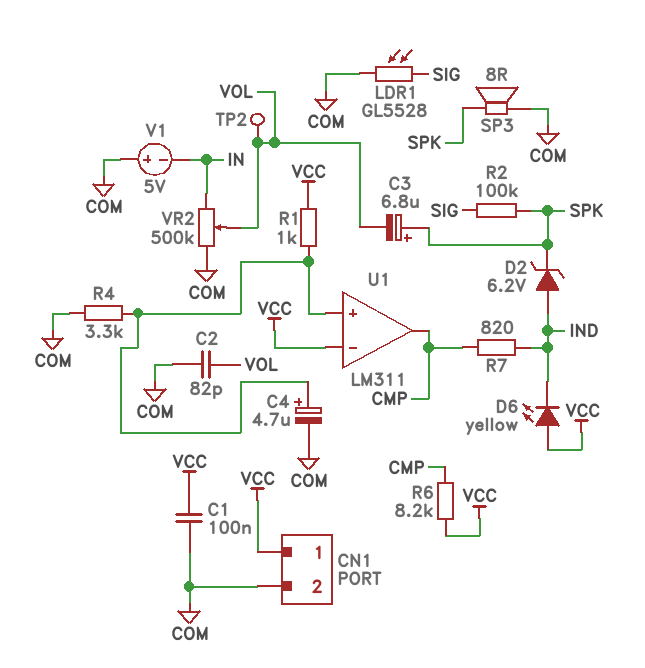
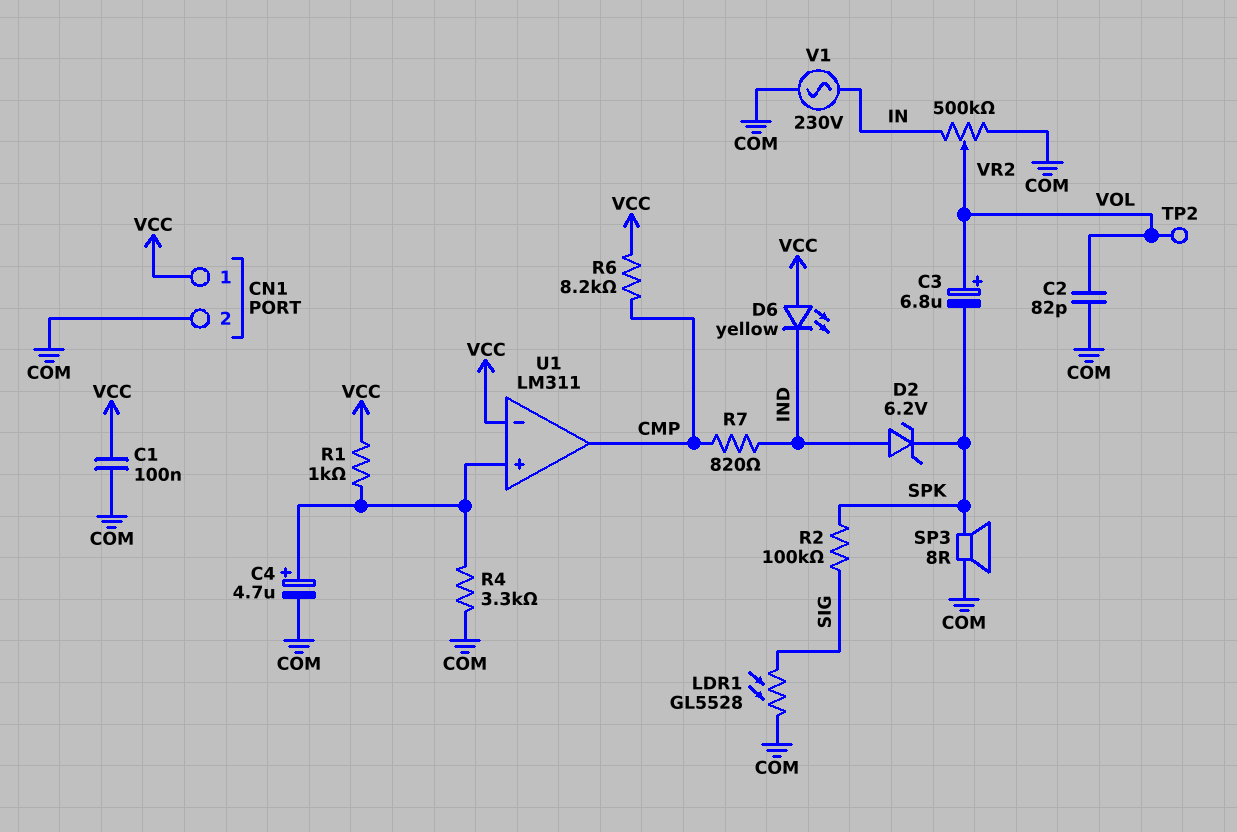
C3: 6.8uF (plus SPK, minus VOL) -> 6.8uF (plus VOL, minus SPK)
V1: 5V (plus COM, minus IN) -> AC 230V (COM, IN)

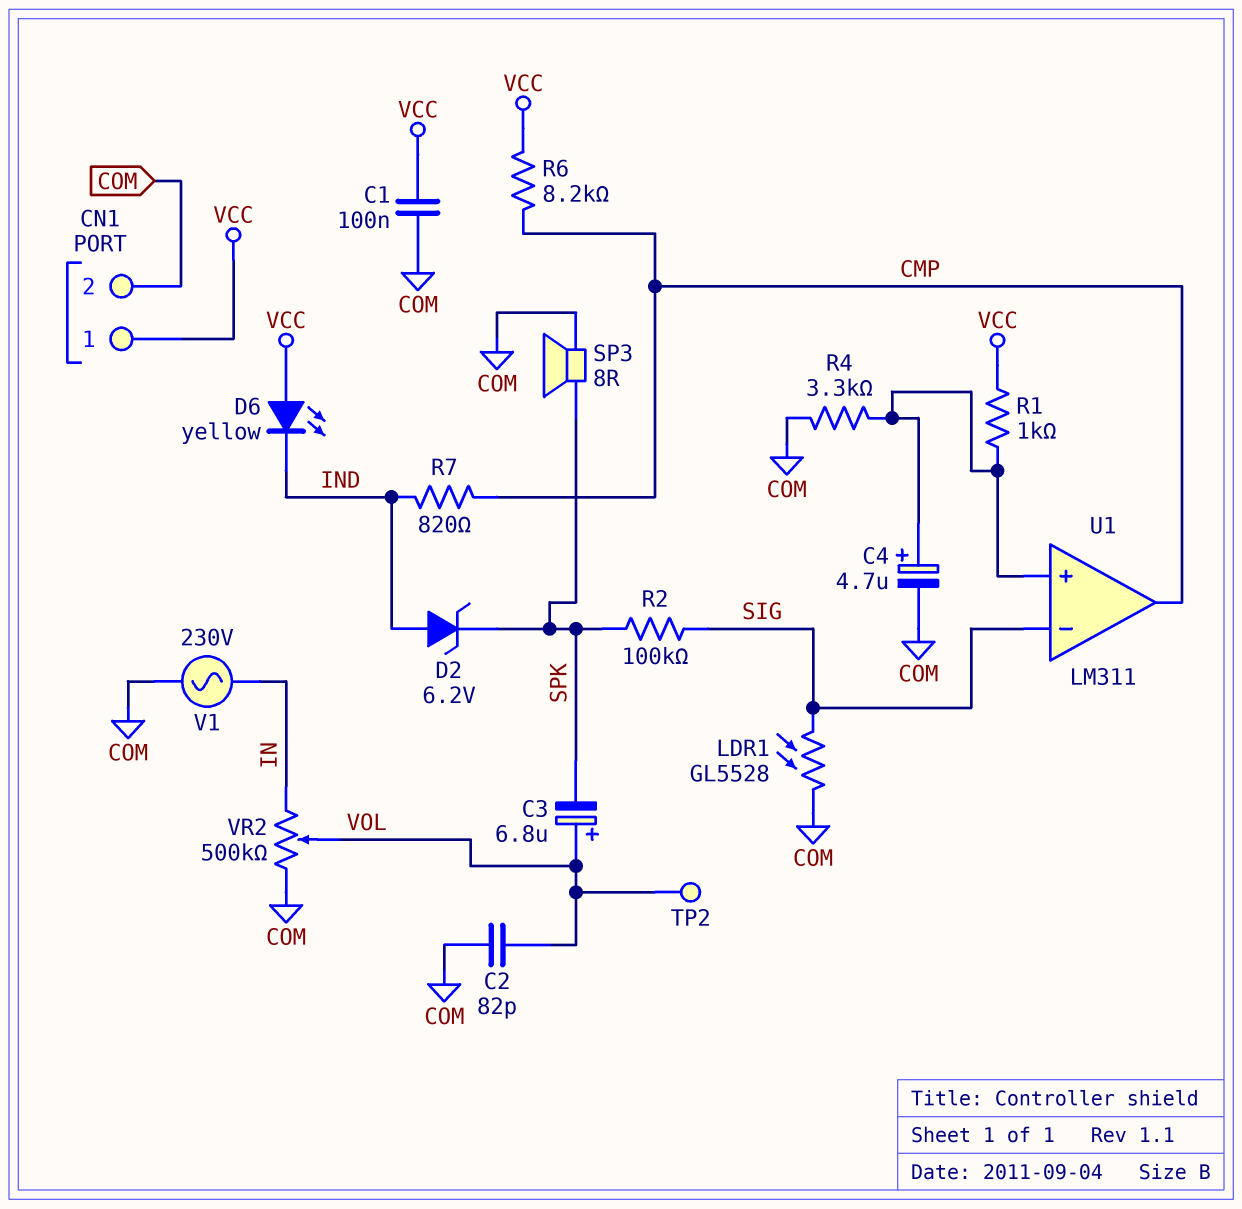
U1 pin in-: VCC -> SIG

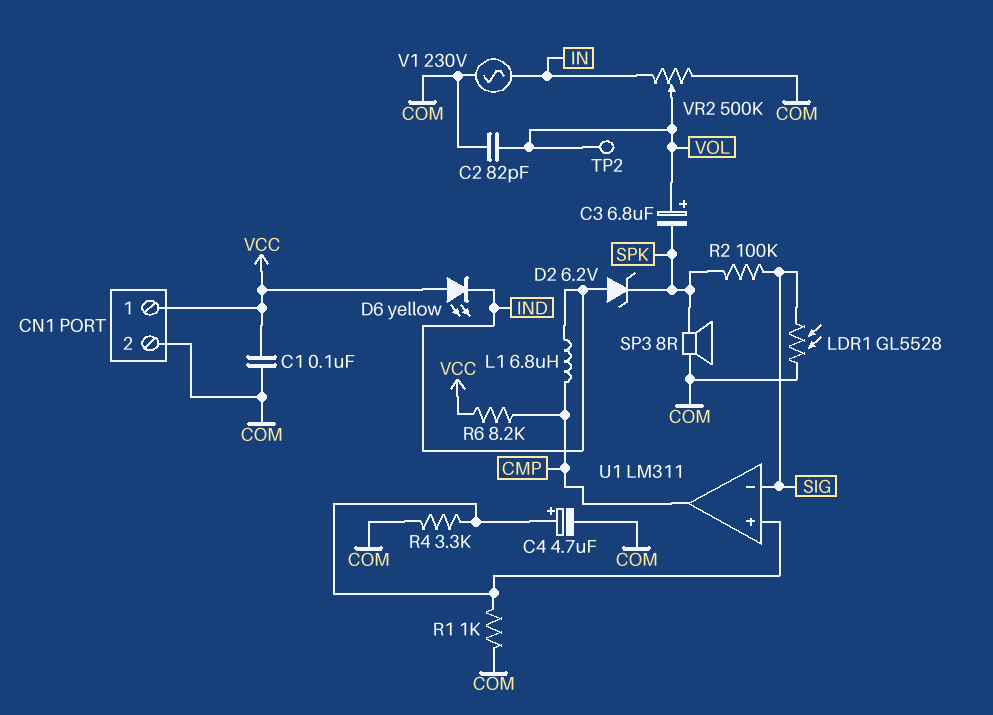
L1: none -> 6.8uH (CMP, IND)
R1: 1k (U1/in+, VCC) -> 1k (COM, U1/in+)
R7: 820 (CMP, IND) -> none

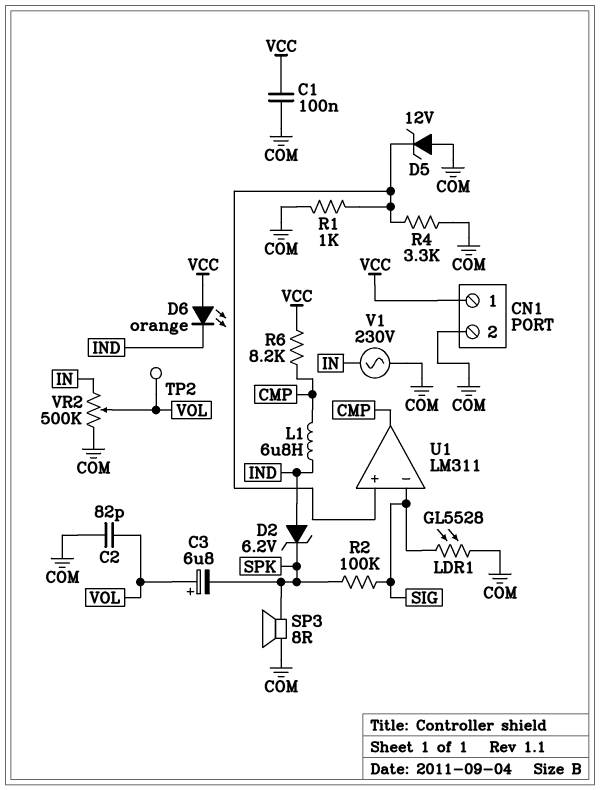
C4: 4.7uF (plus U1/in+, minus COM) -> none
D5: none -> zener 12V (A COM, K U1/in+)
D6: LED yellow (A VCC, K IND) -> LED orange (A VCC, K IND)

